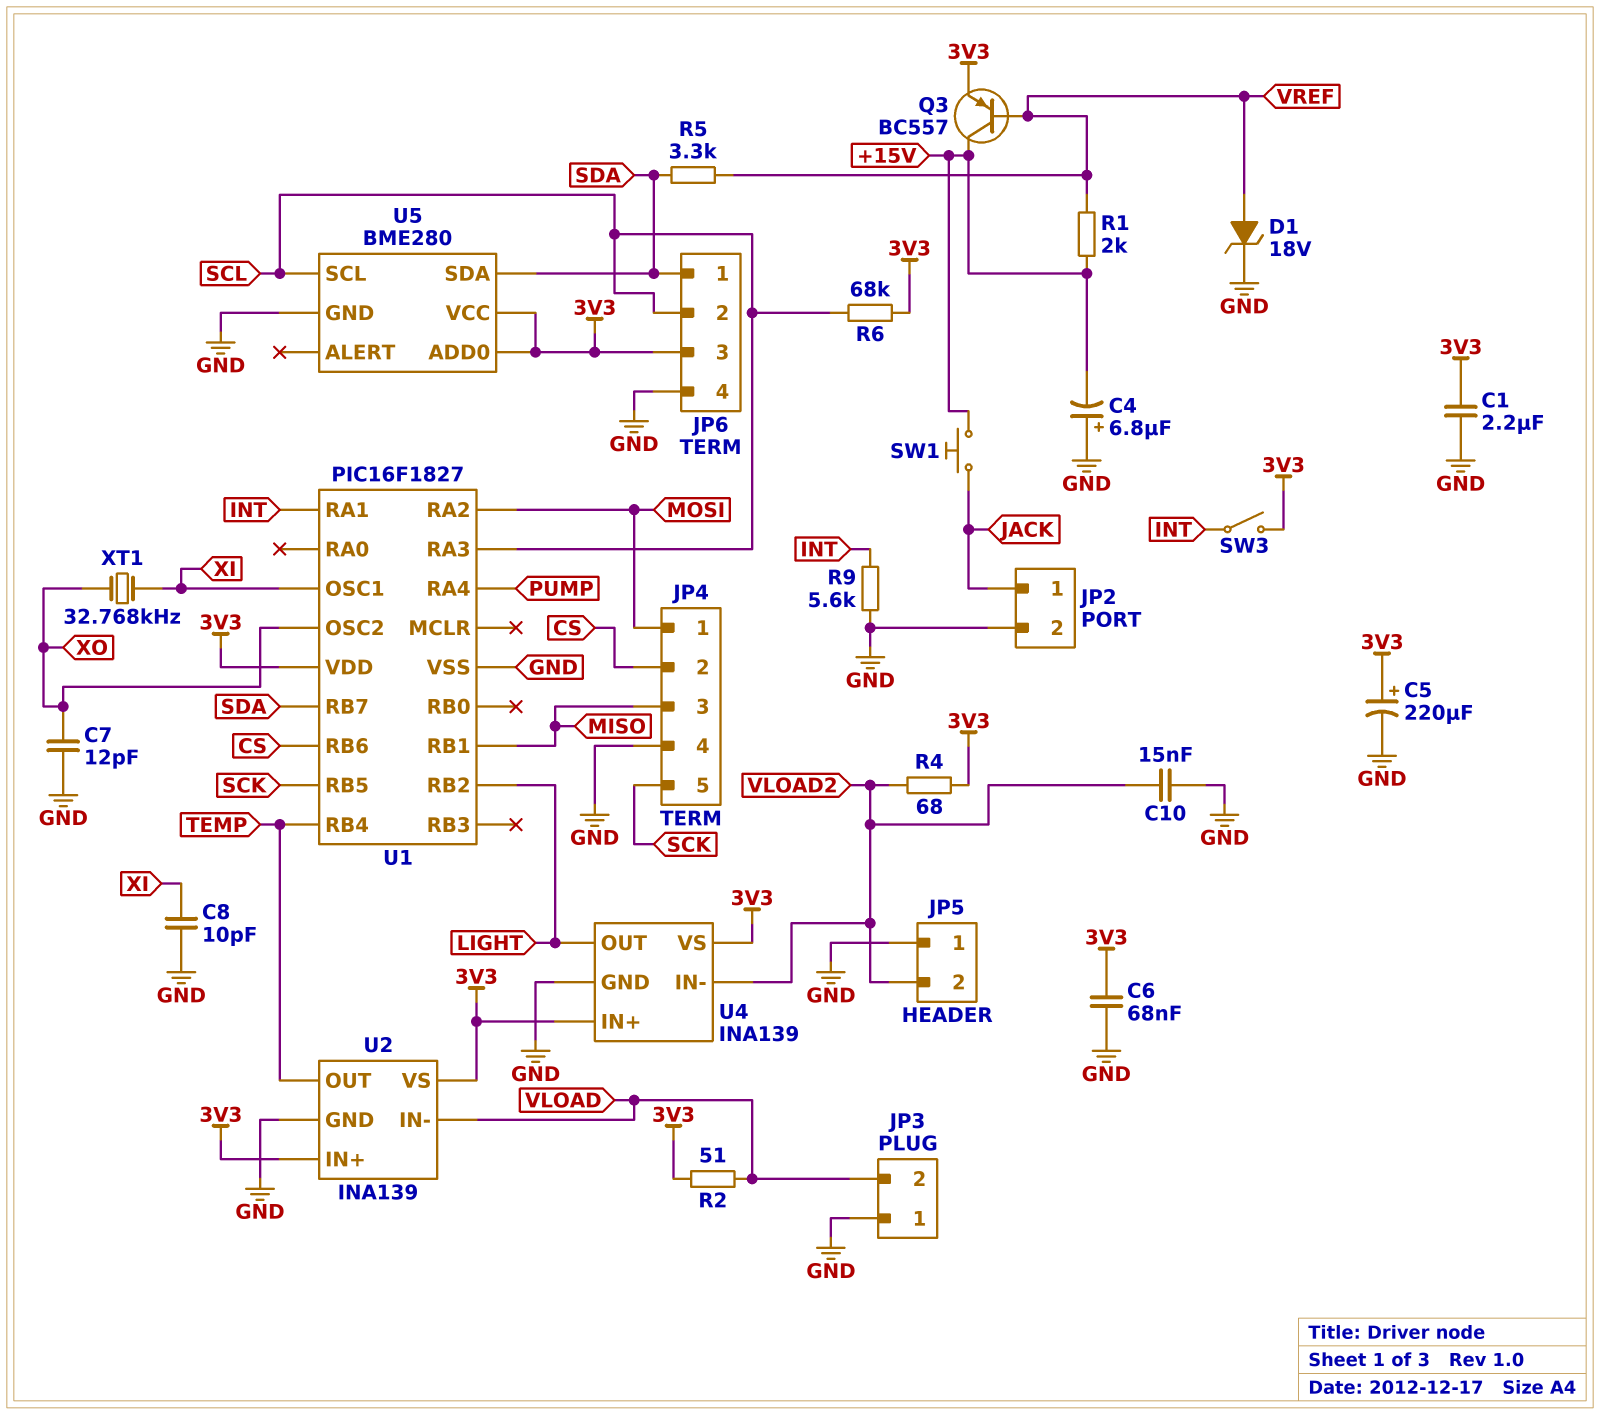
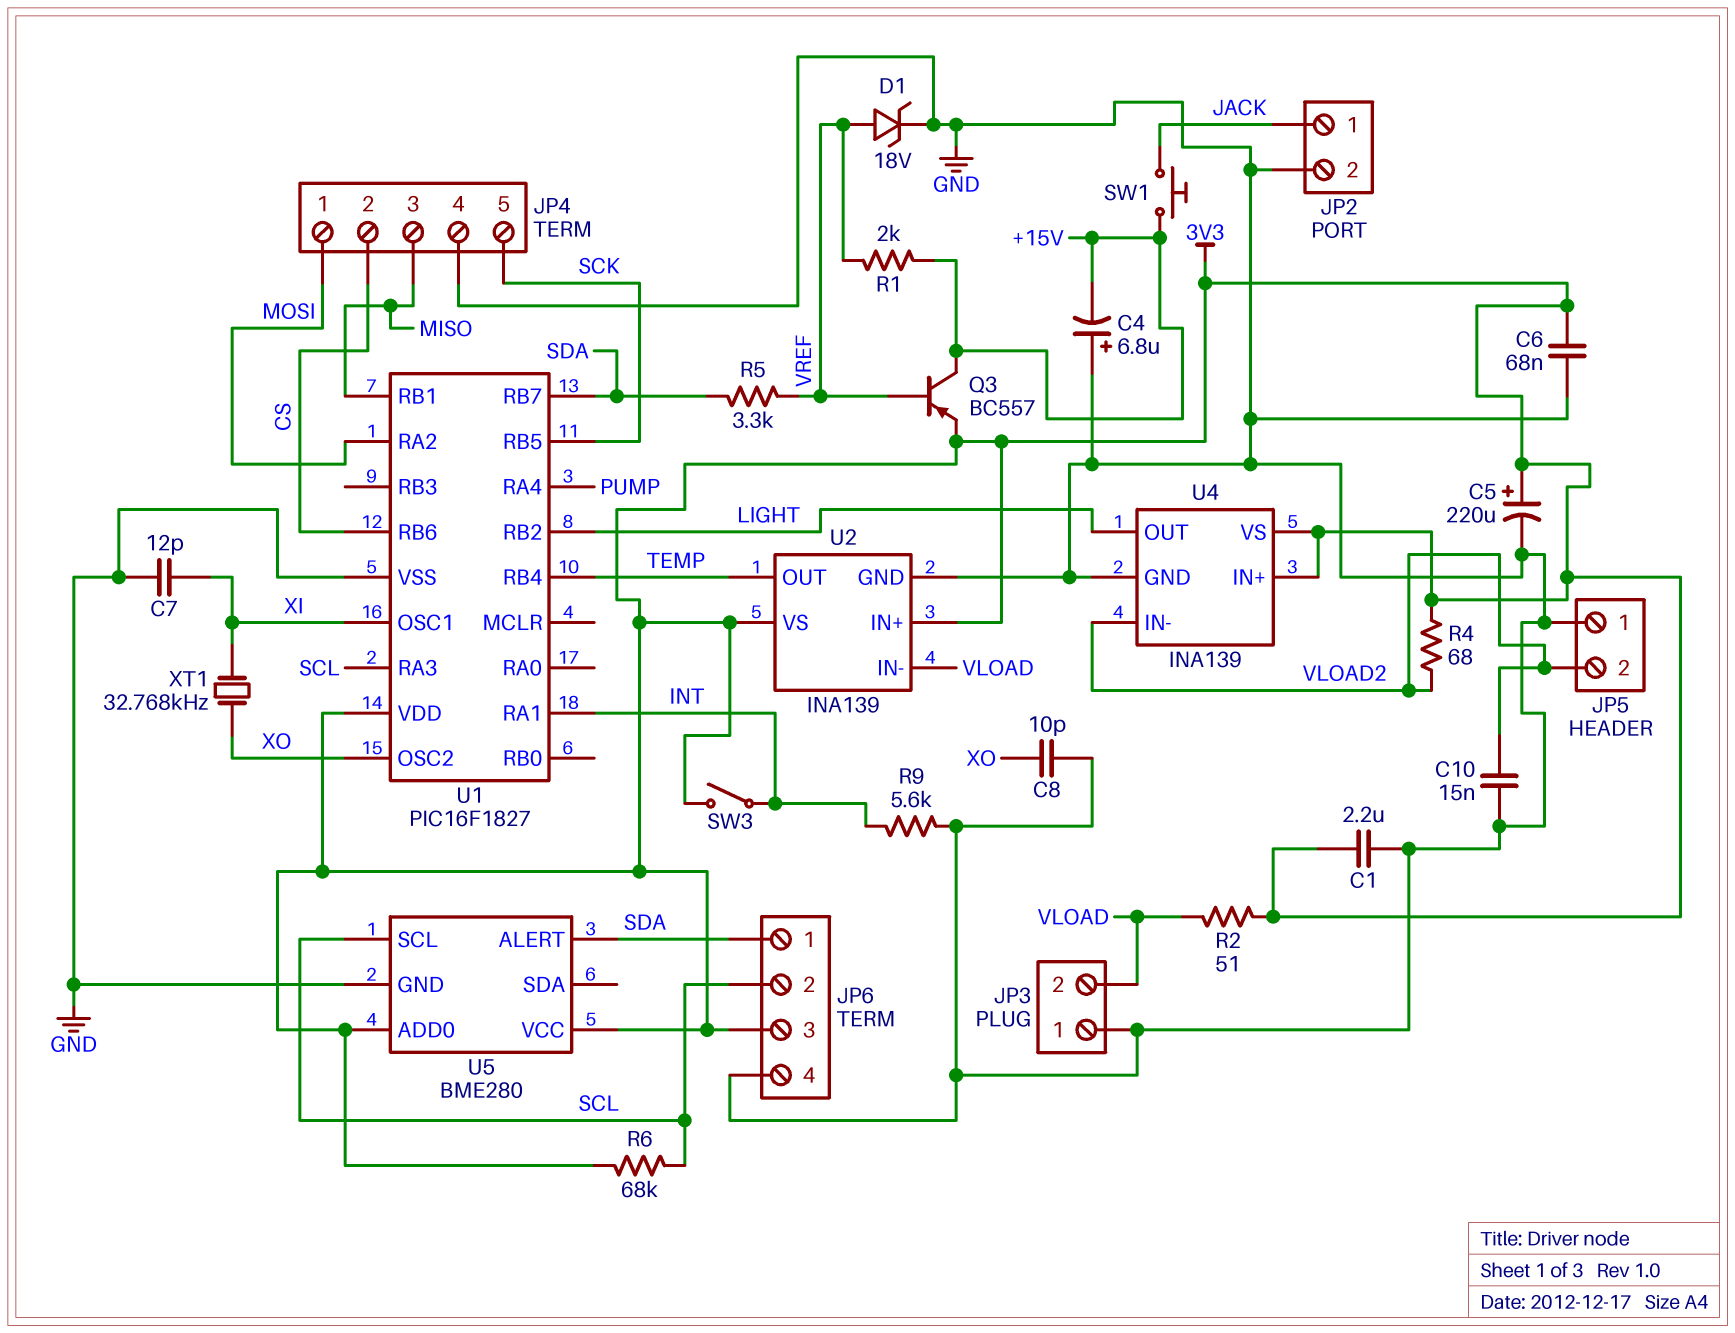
C7: 12pF (GND, XO) -> 12pF (GND, XI)
C8: 10pF (GND, XI) -> 10pF (GND, XO)
U5 pin ALERT: none -> SDA
U5 pin SDA: SDA -> none

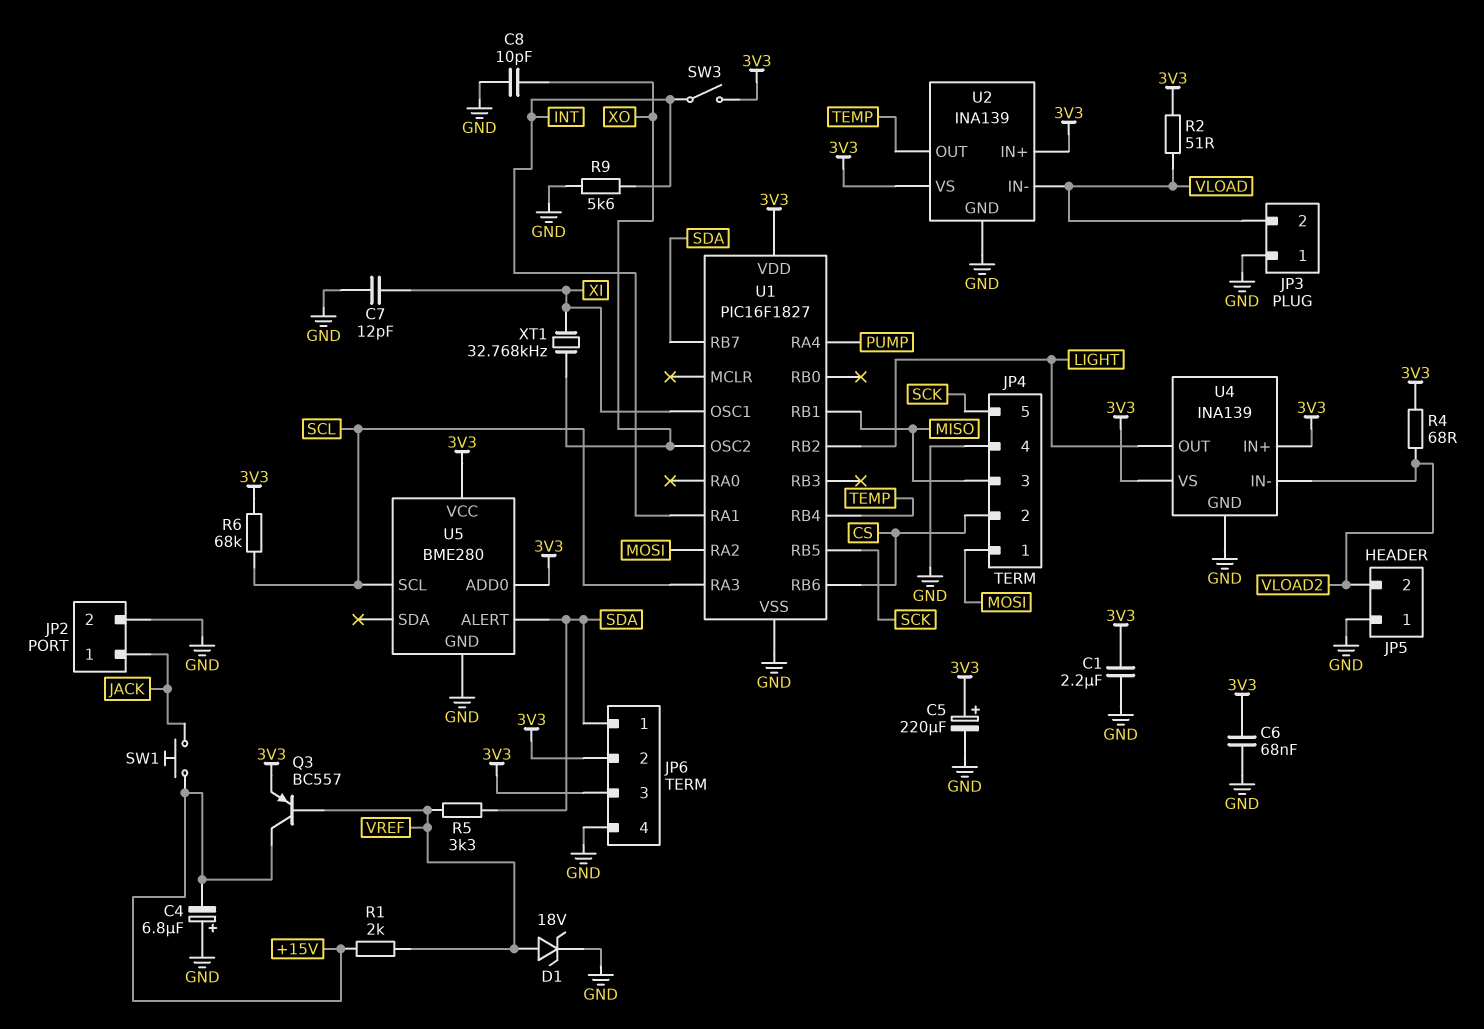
C10: 15nF (GND, VLOAD2) -> none
JP6 pin 2: SCL -> 3V3

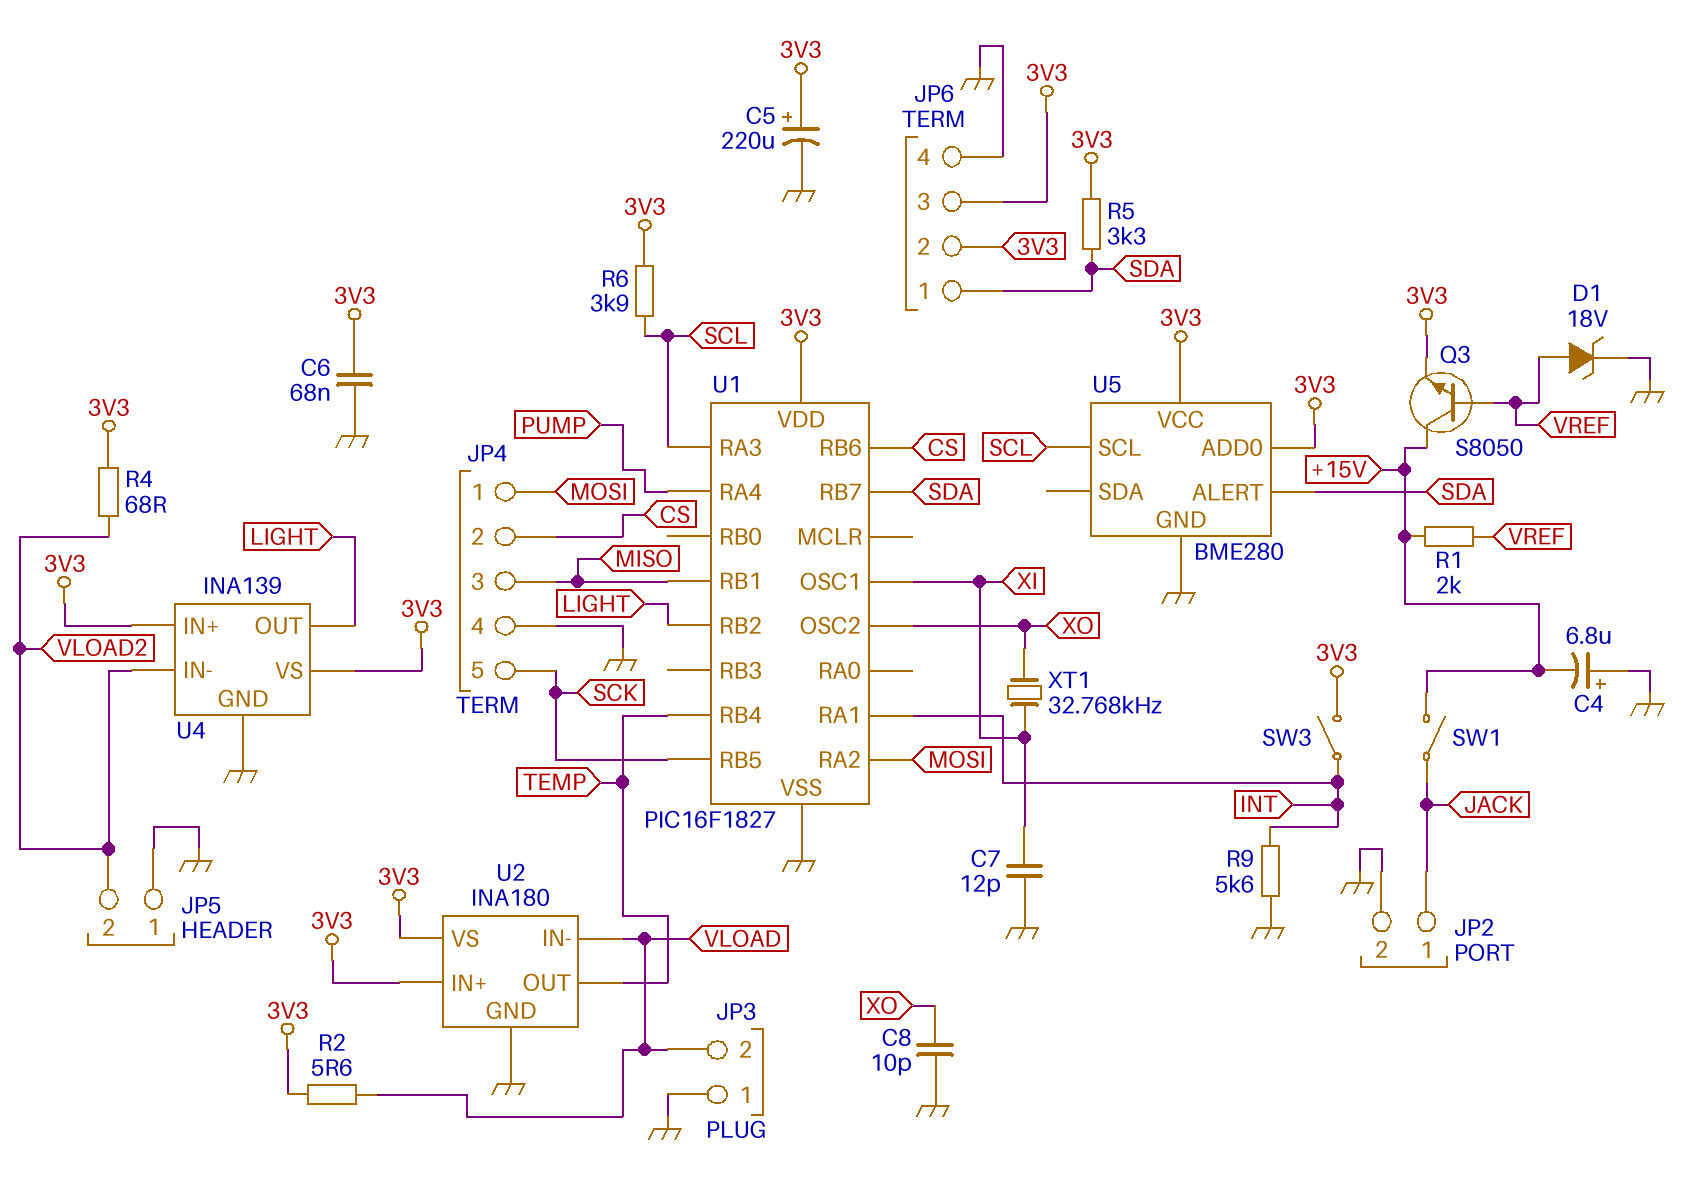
C1: 2.2uF (3V3, GND) -> none
Q3: PNP BC557 (B VREF, C +15V, E 3V3) -> NPN S8050 (B VREF, C +15V, E 3V3)
R2: 51 (3V3, VLOAD) -> 5.6 (3V3, VLOAD)
R5: 3.3k (SDA, VREF) -> 3.3k (3V3, SDA)
R6: 68k (3V3, SCL) -> 3.9k (3V3, SCL)
SW1: button (+15V, JACK) -> switch (+15V, JACK)
U2: INA139 -> INA180

